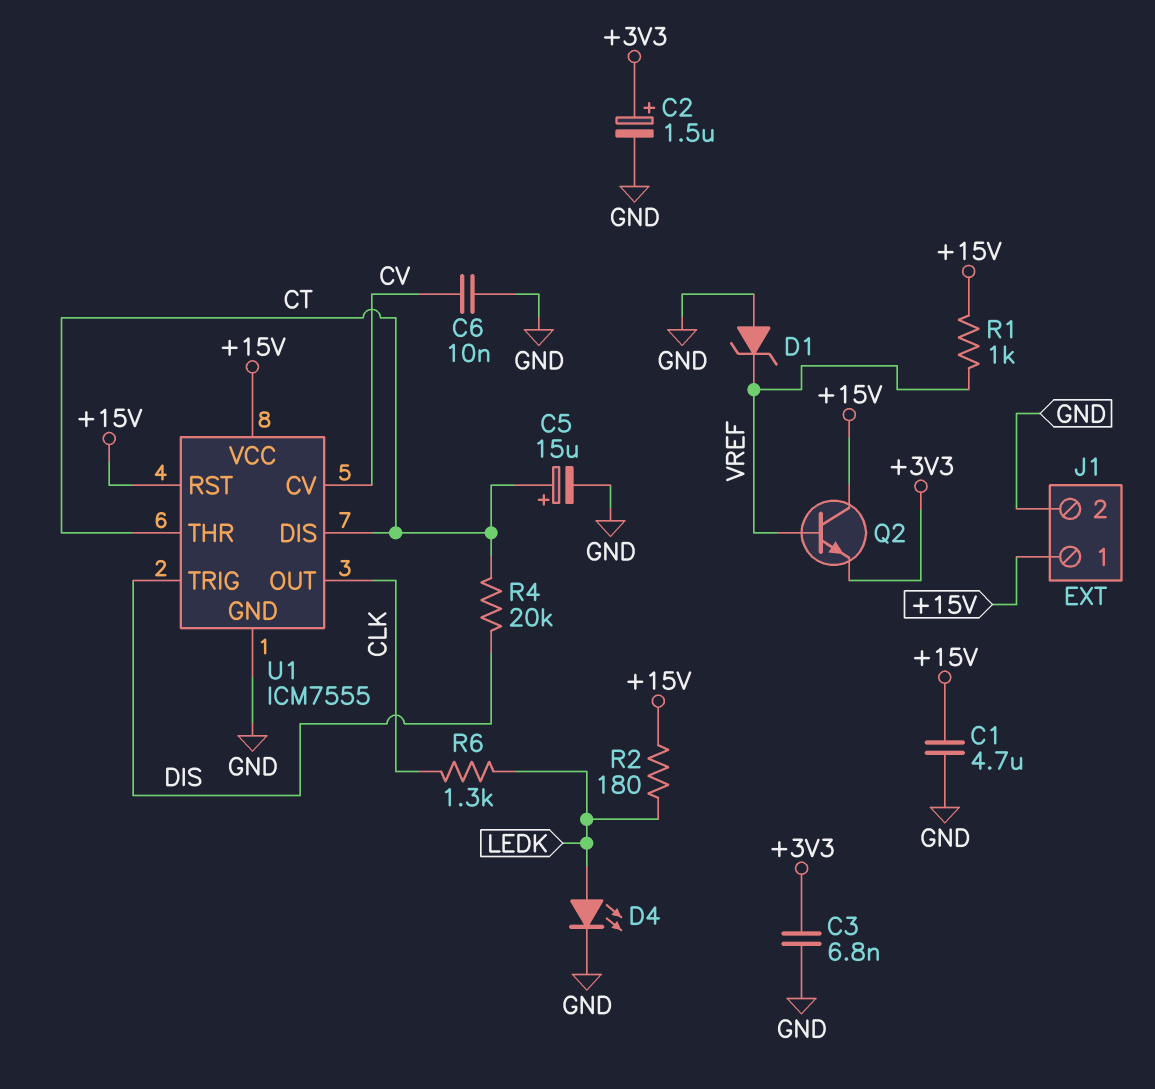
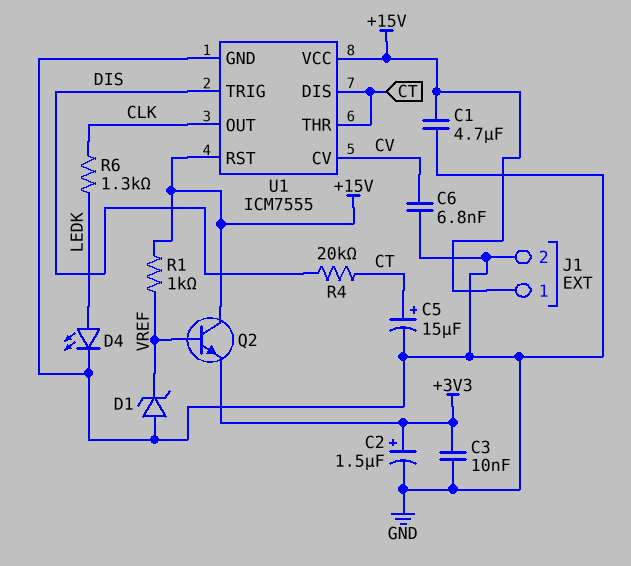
C3: 6.8nF (+3V3, GND) -> 10nF (+3V3, GND)
C6: 10nF (CV, GND) -> 6.8nF (CV, GND)
R2: 180 (+15V, LEDK) -> none

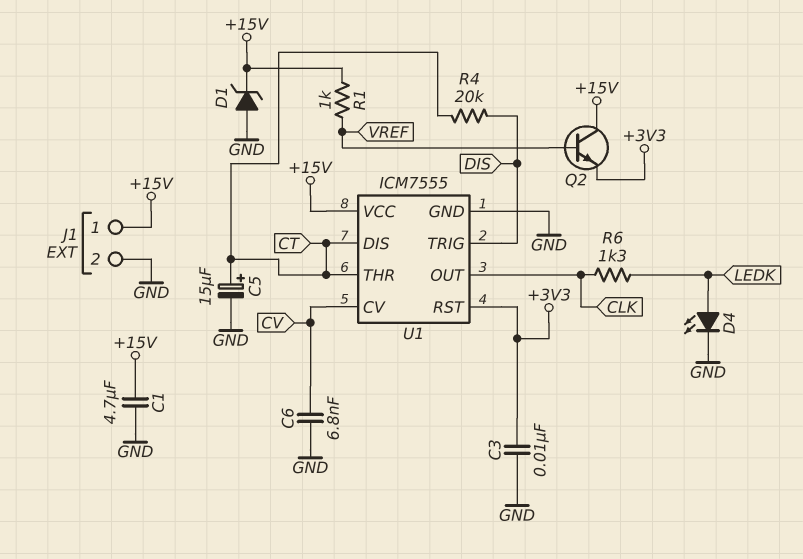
C2: 1.5uF (plus +3V3, minus GND) -> none
D1: zener (A GND, K VREF) -> zener (A GND, K +15V)
U1 pin RST: +15V -> +3V3

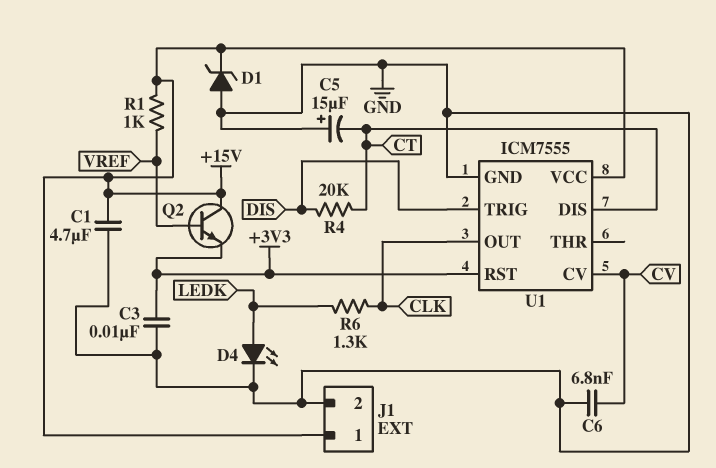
C5: 15uF (plus CT, minus GND) -> 15uF (plus GND, minus CT)
U1 pin THR: CT -> none

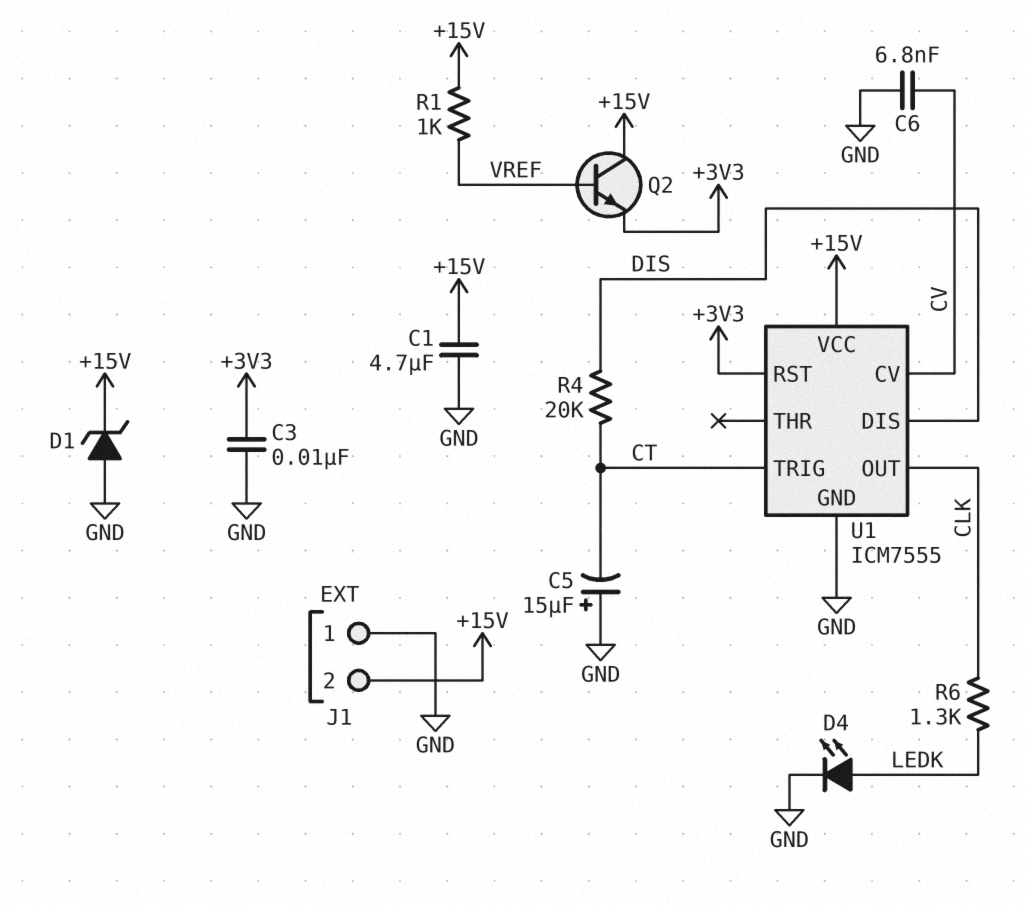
J1 pin 1: +15V -> GND
J1 pin 2: GND -> +15V
U1 pin DIS: CT -> DIS
U1 pin TRIG: DIS -> CT

